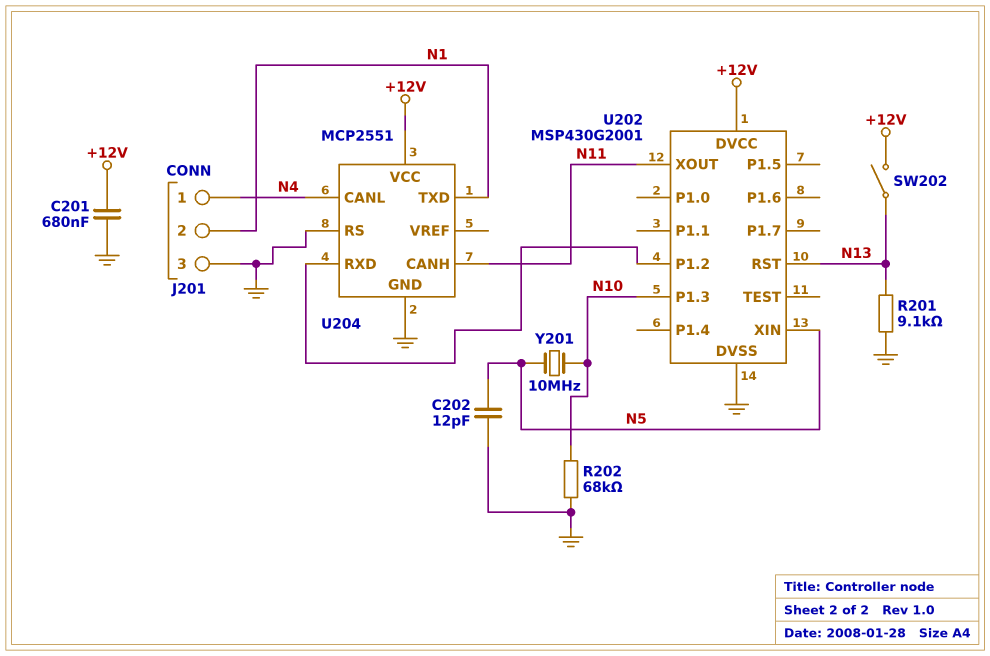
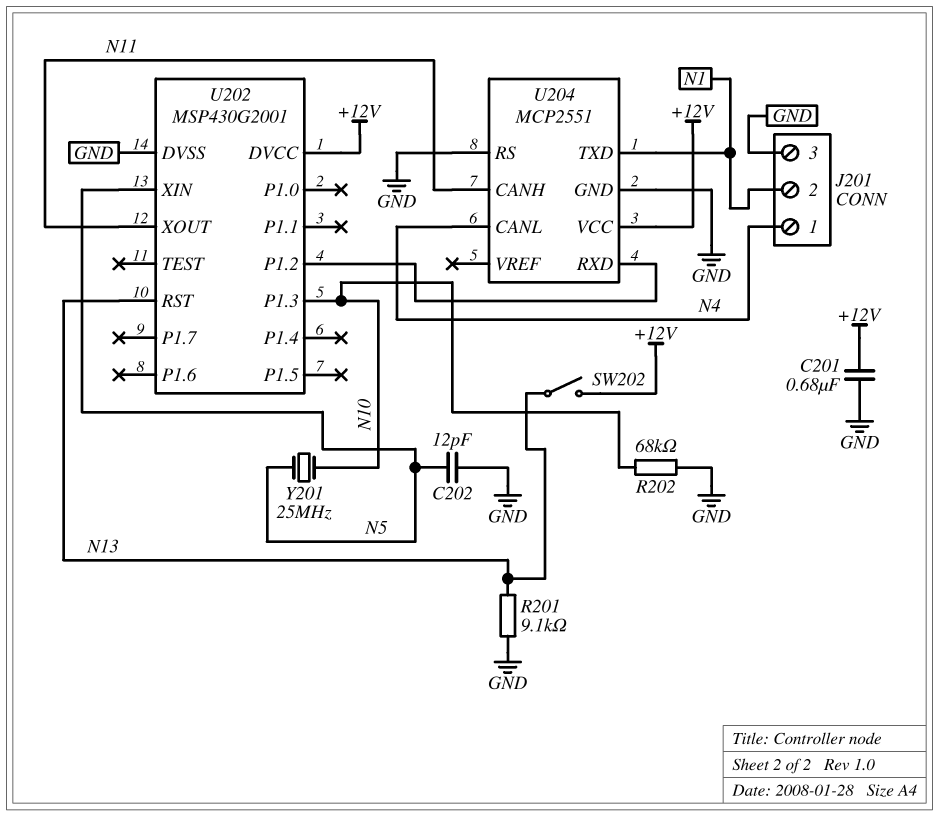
Y201: 10MHz (N5, N10) -> 25MHz (N5, N10)

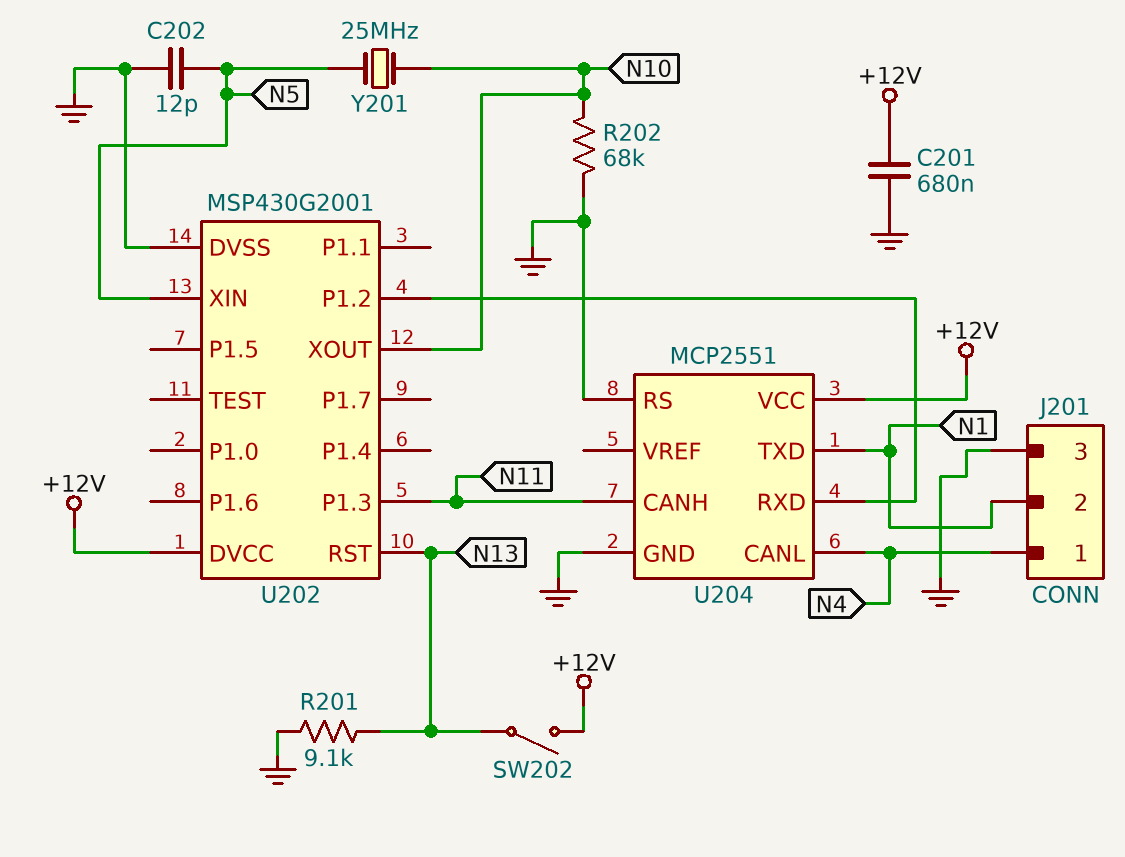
U202 pin P1.3: N10 -> N11
U202 pin XOUT: N11 -> N10

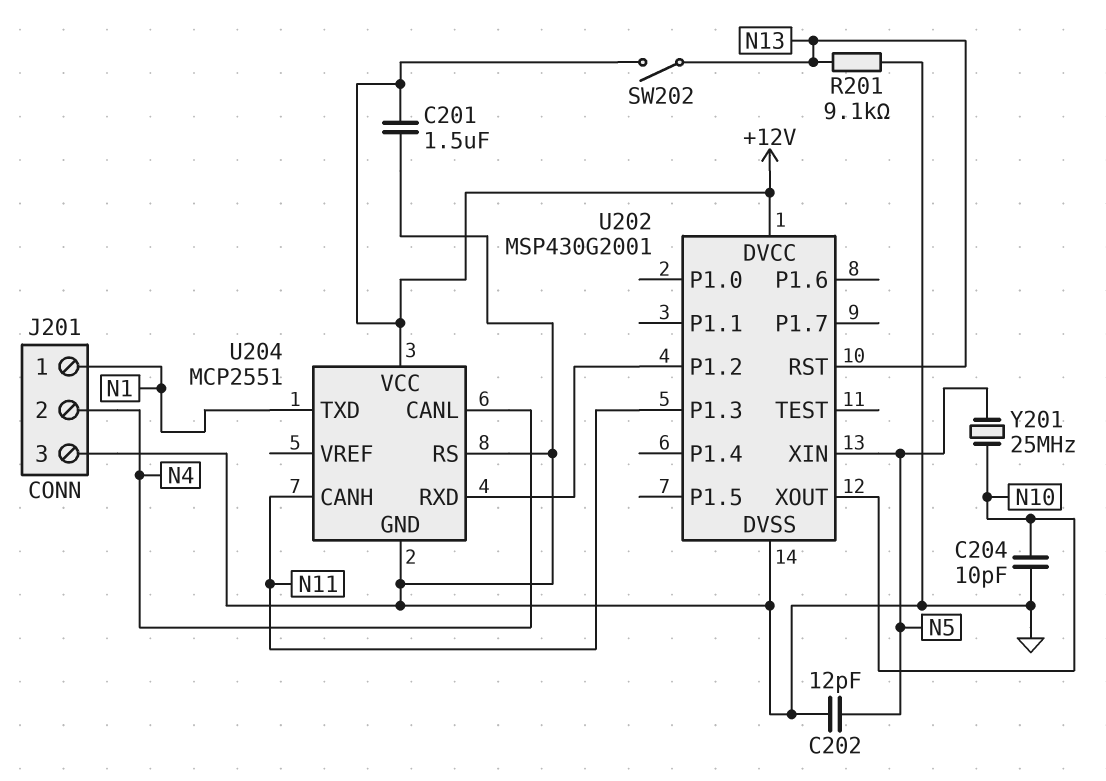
C201: 680nF (+12V, GND) -> 1.5uF (+12V, GND)
C204: none -> 10pF (GND, N10)
J201 pin 1: N4 -> N1
J201 pin 2: N1 -> N4
R202: 68k (GND, N10) -> none

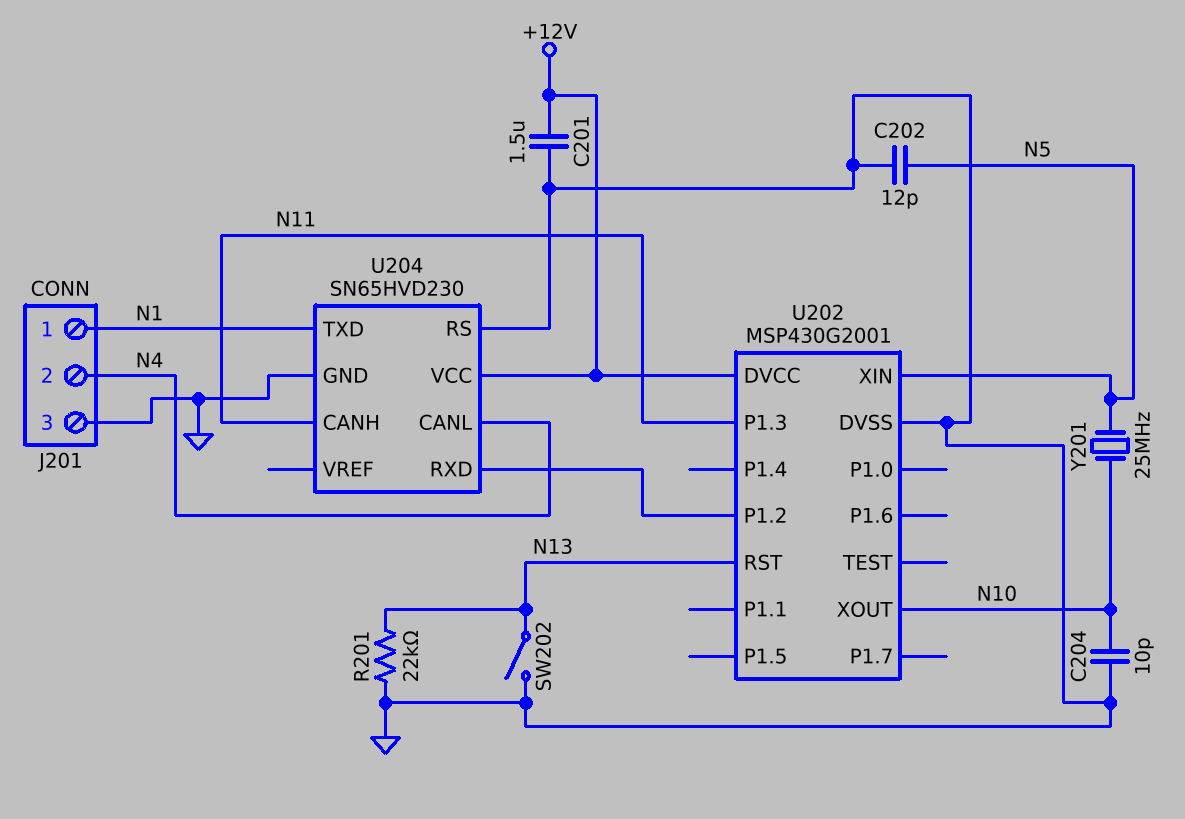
R201: 9.1k (GND, N13) -> 22k (GND, N13)
SW202: switch (+12V, N13) -> switch (GND, N13)
U204: MCP2551 -> SN65HVD230

